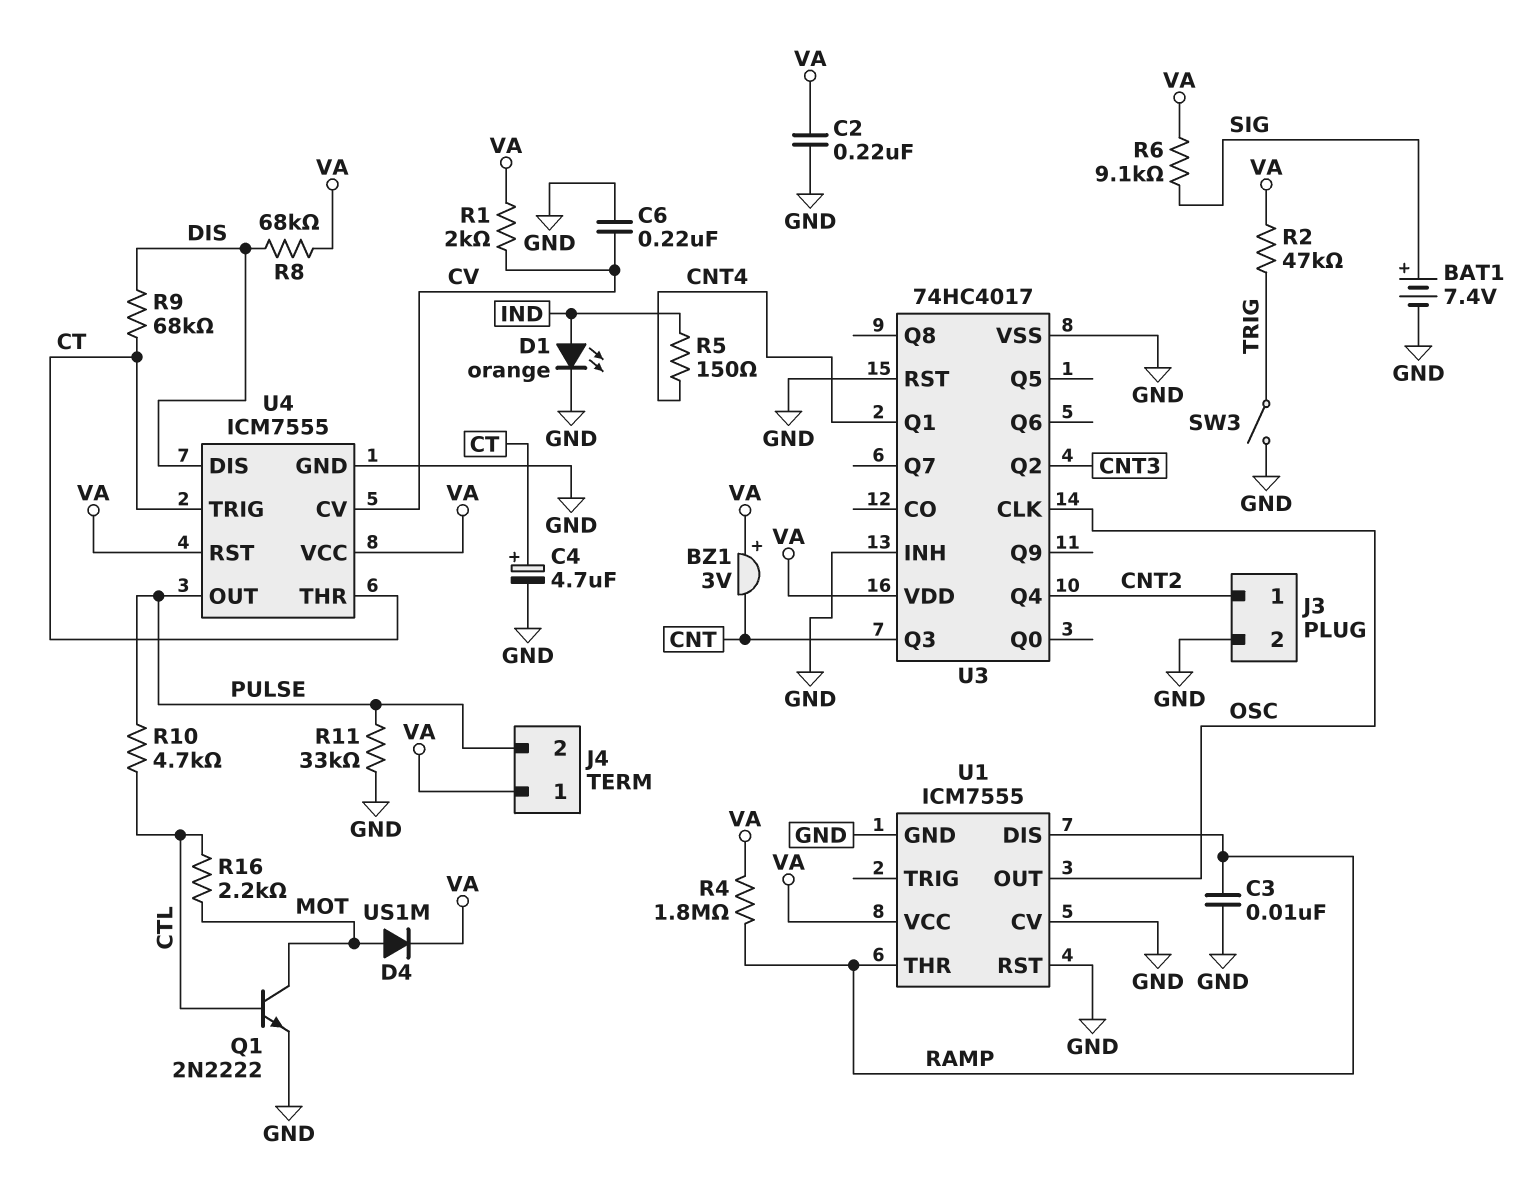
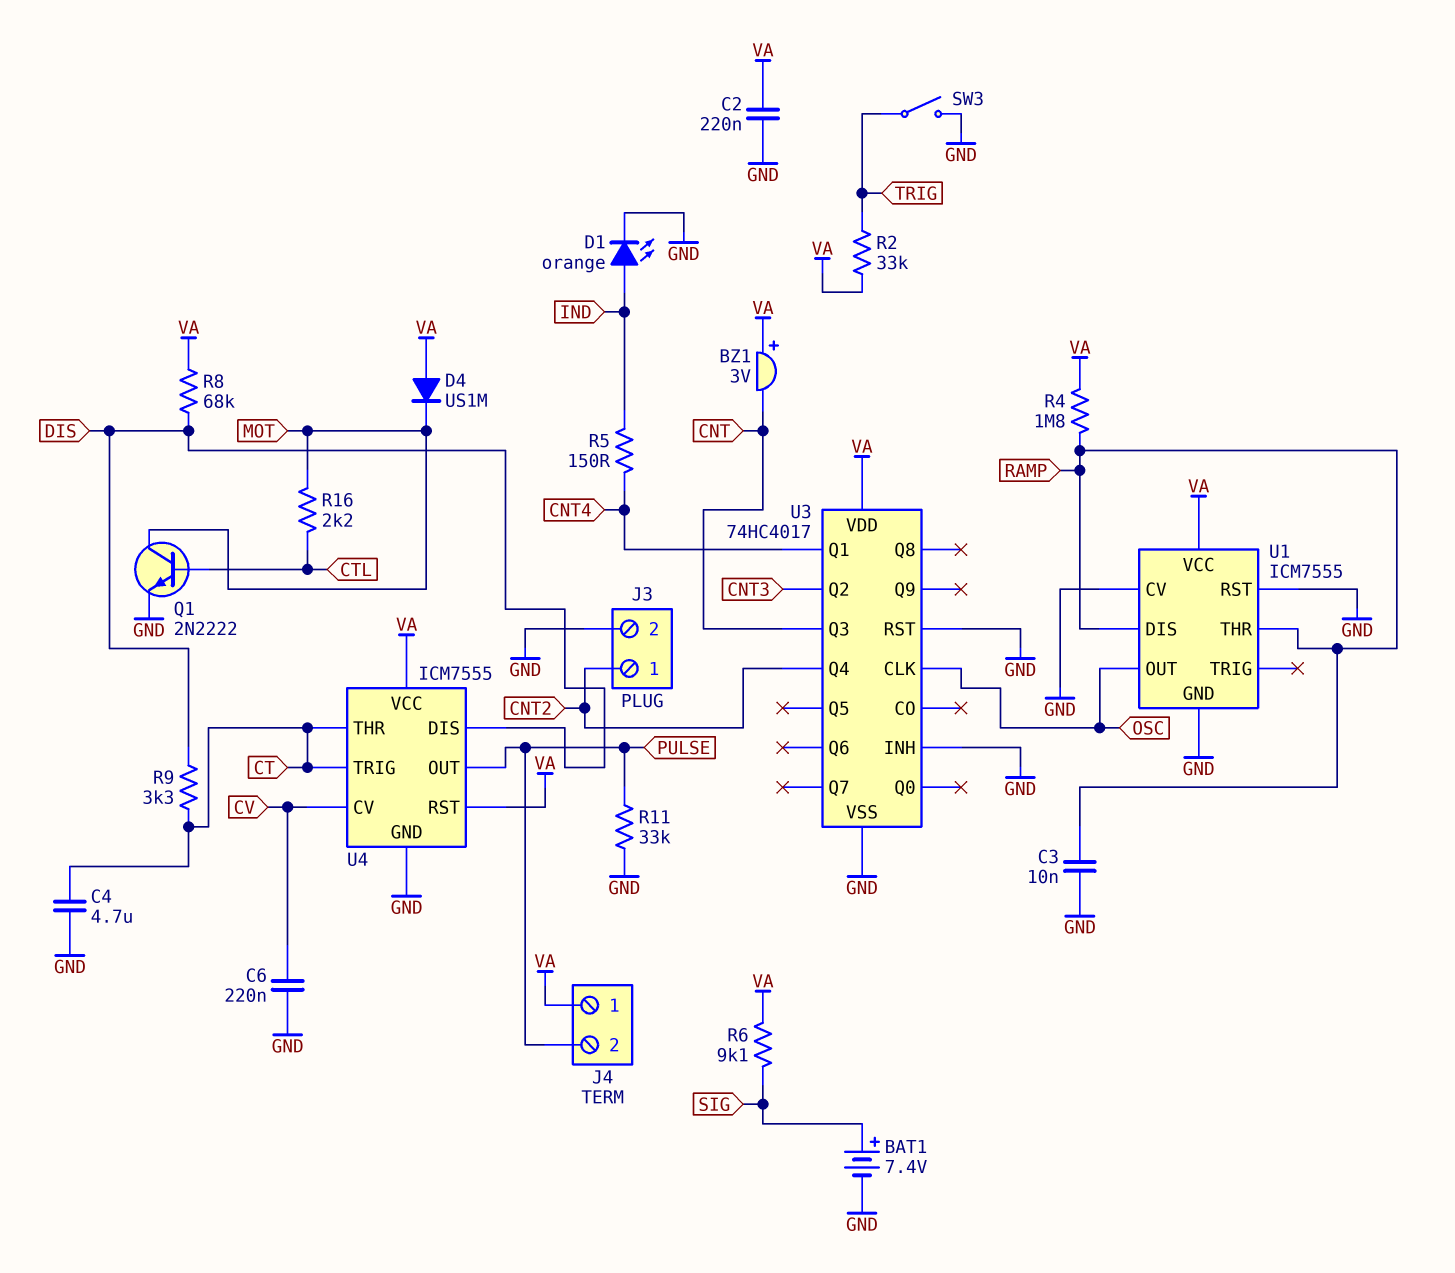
C4: 4.7uF (plus CT, minus GND) -> 4.7uF (CT, GND)
D4: diode US1M (A MOT, K VA) -> diode US1M (A VA, K MOT)
R1: 2k (CV, VA) -> none
R2: 47k (TRIG, VA) -> 33k (TRIG, VA)
R9: 68k (CT, DIS) -> 3.3k (CT, DIS)
R10: 4.7k (CTL, PULSE) -> none

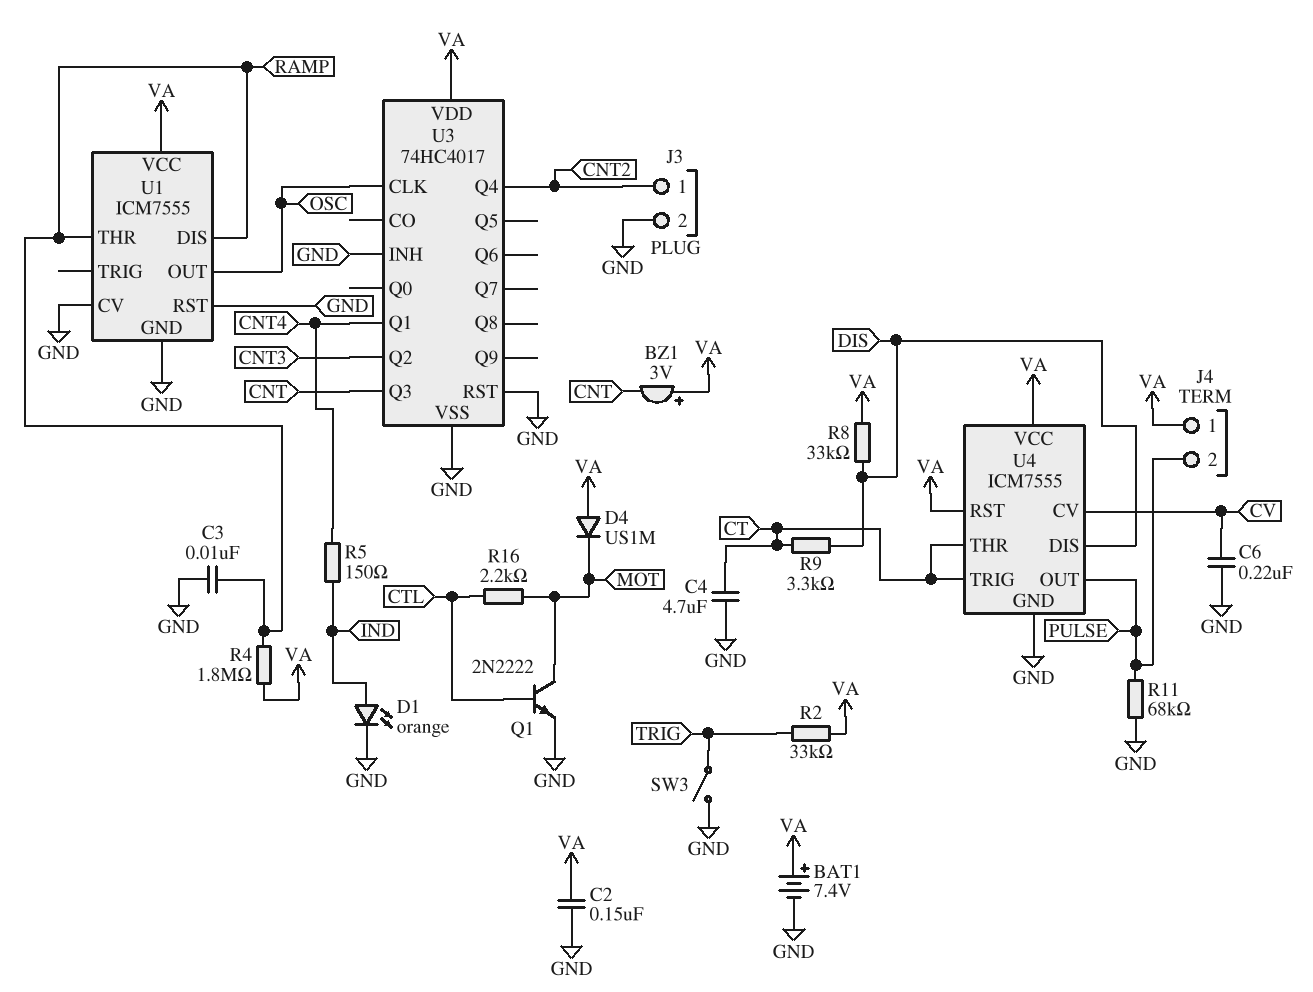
BAT1: 7.4V (plus SIG, minus GND) -> 7.4V (plus VA, minus GND)
C2: 220nF (GND, VA) -> 150nF (GND, VA)
R6: 9.1k (SIG, VA) -> none
R8: 68k (DIS, VA) -> 33k (DIS, VA)
R11: 33k (GND, PULSE) -> 68k (GND, PULSE)

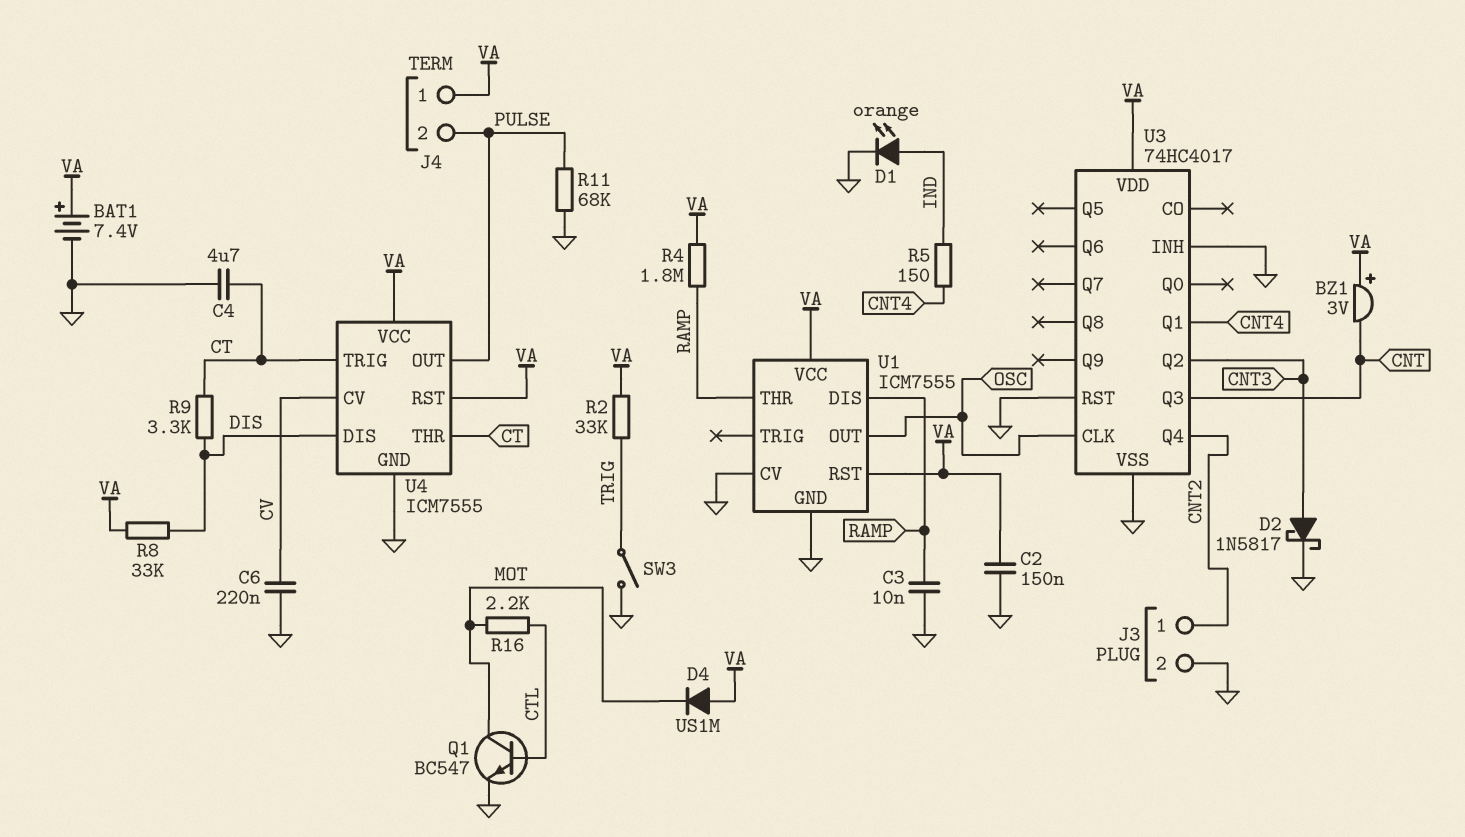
D2: none -> schottky 1N5817 (A CNT3, K GND)
Q1: NPN 2N2222 (B CTL, C MOT, E GND) -> NPN BC547 (B CTL, C MOT, E GND)
U1 pin RST: GND -> VA

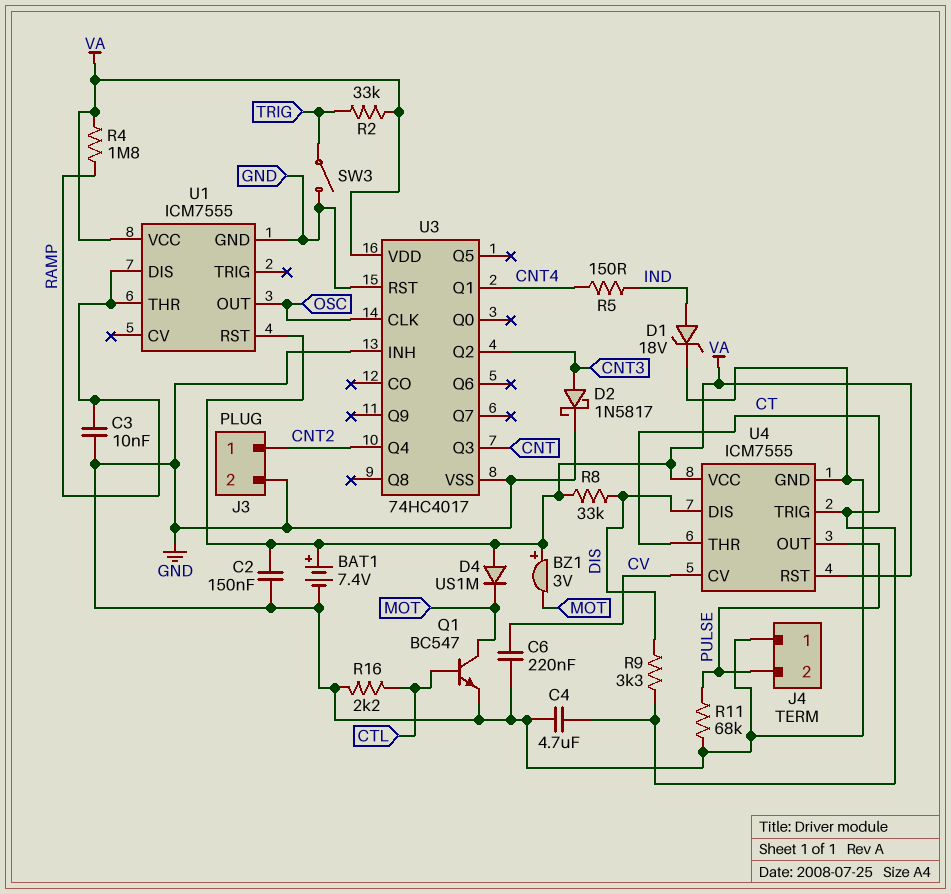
BZ1: buzzer 3V (plus VA, minus CNT) -> buzzer 3V (plus VA, minus MOT)
D1: LED orange (A IND, K GND) -> zener 18V (A IND, K GND)
J4 pin 1: VA -> GND
R16: 2.2k (CTL, MOT) -> 2.2k (CTL, GND)
U1 pin CV: GND -> none

